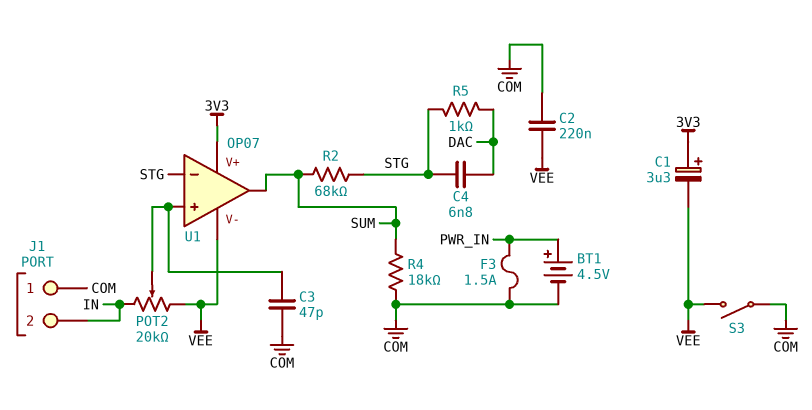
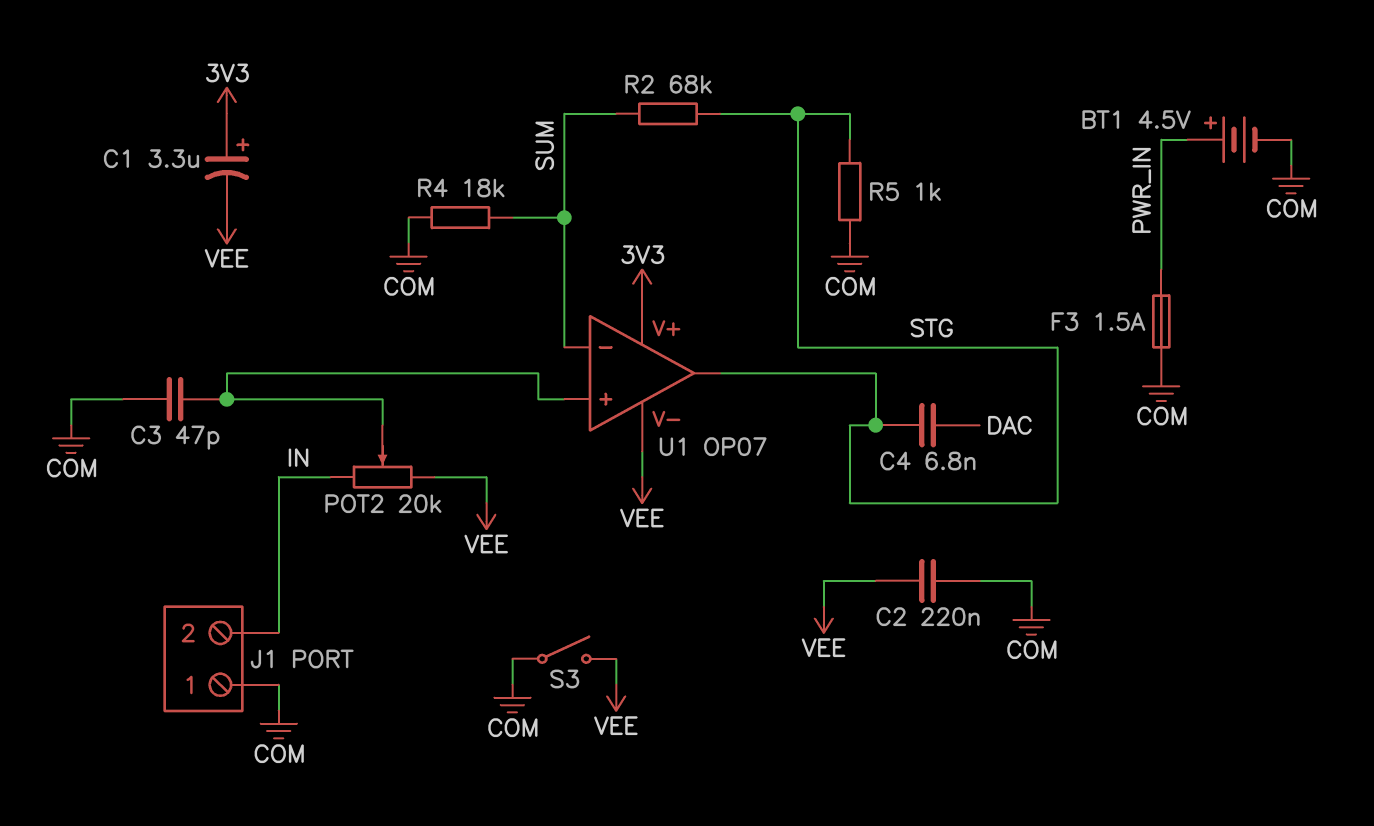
R5: 1k (DAC, STG) -> 1k (COM, STG)
U1 pin in-: STG -> SUM
U1 pin out: SUM -> STG

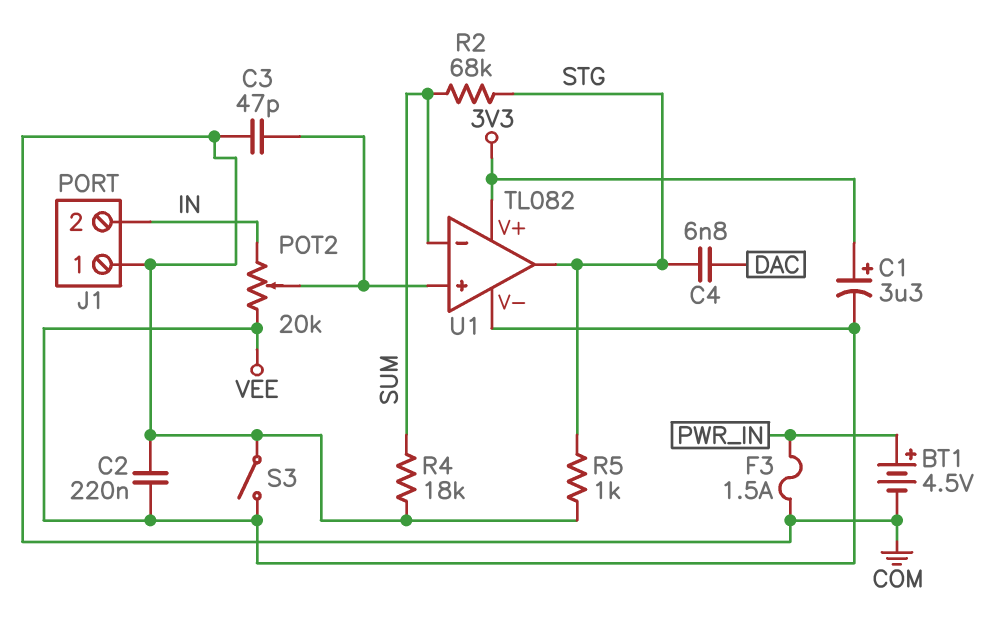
U1: OP07 -> TL082

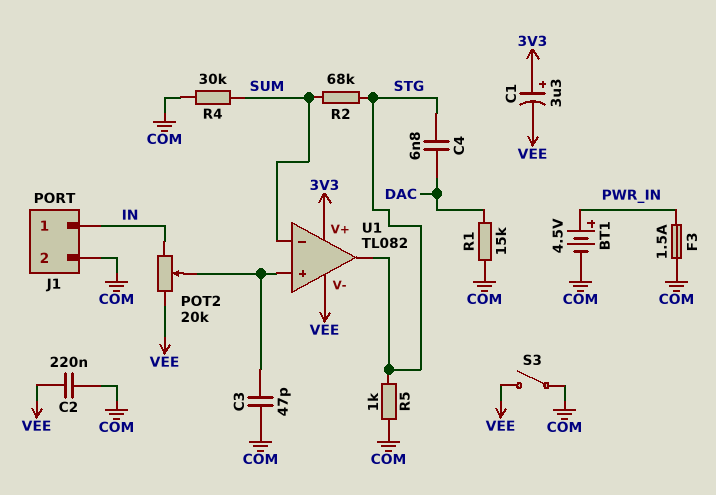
J1 pin 1: COM -> IN
J1 pin 2: IN -> COM
R1: none -> 15k (COM, DAC)
R4: 18k (COM, SUM) -> 30k (COM, SUM)

